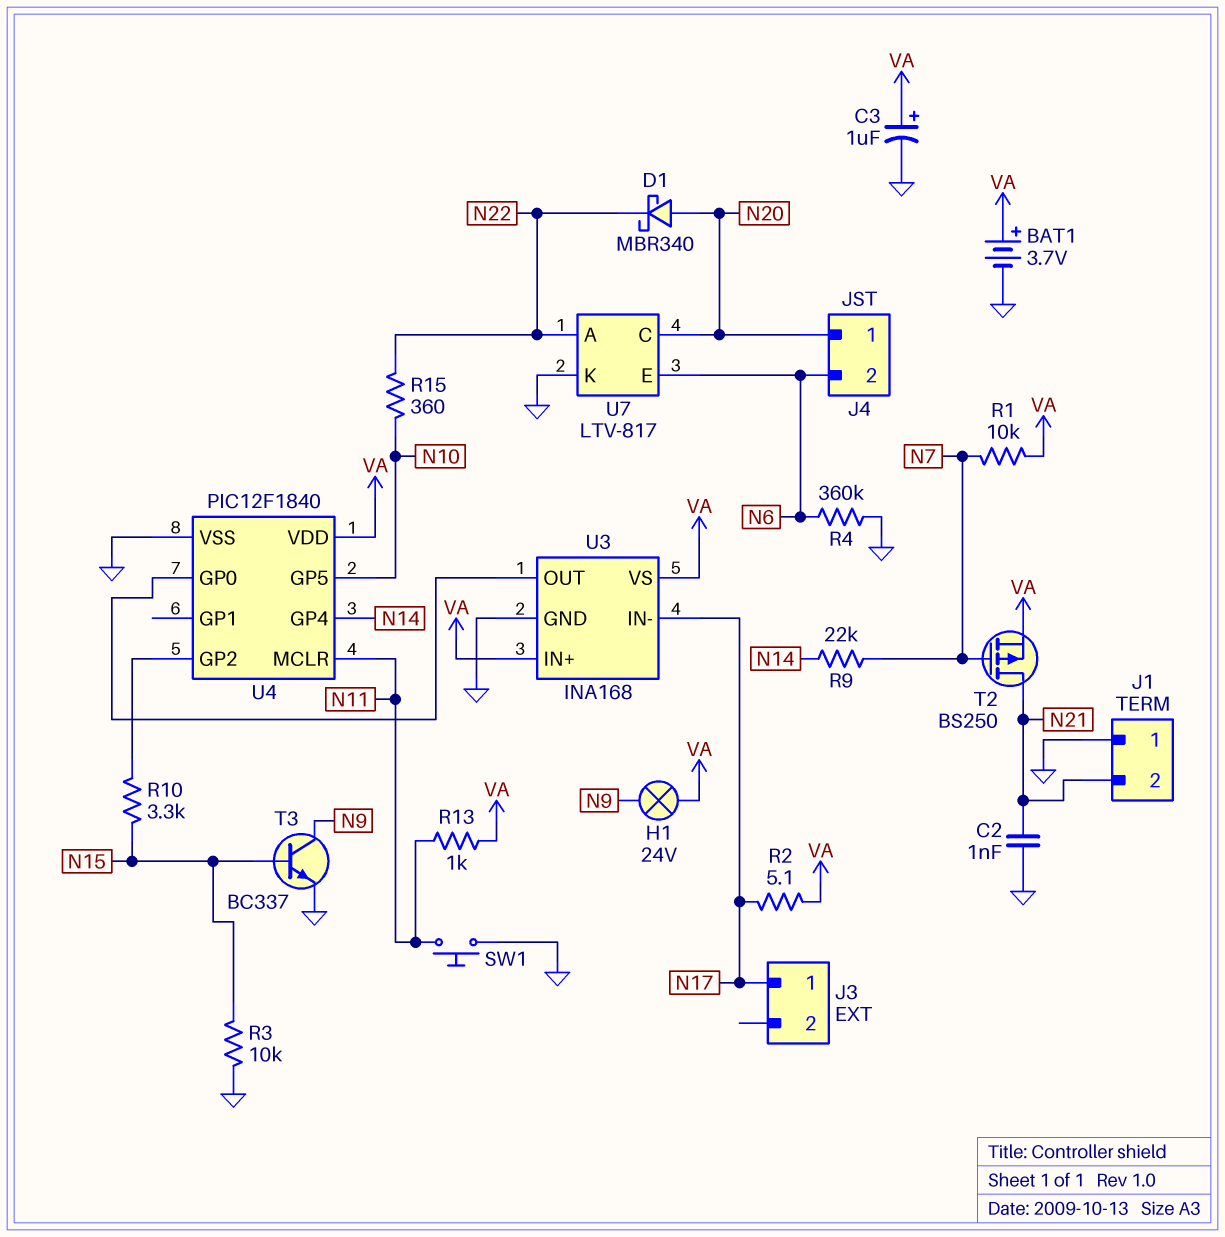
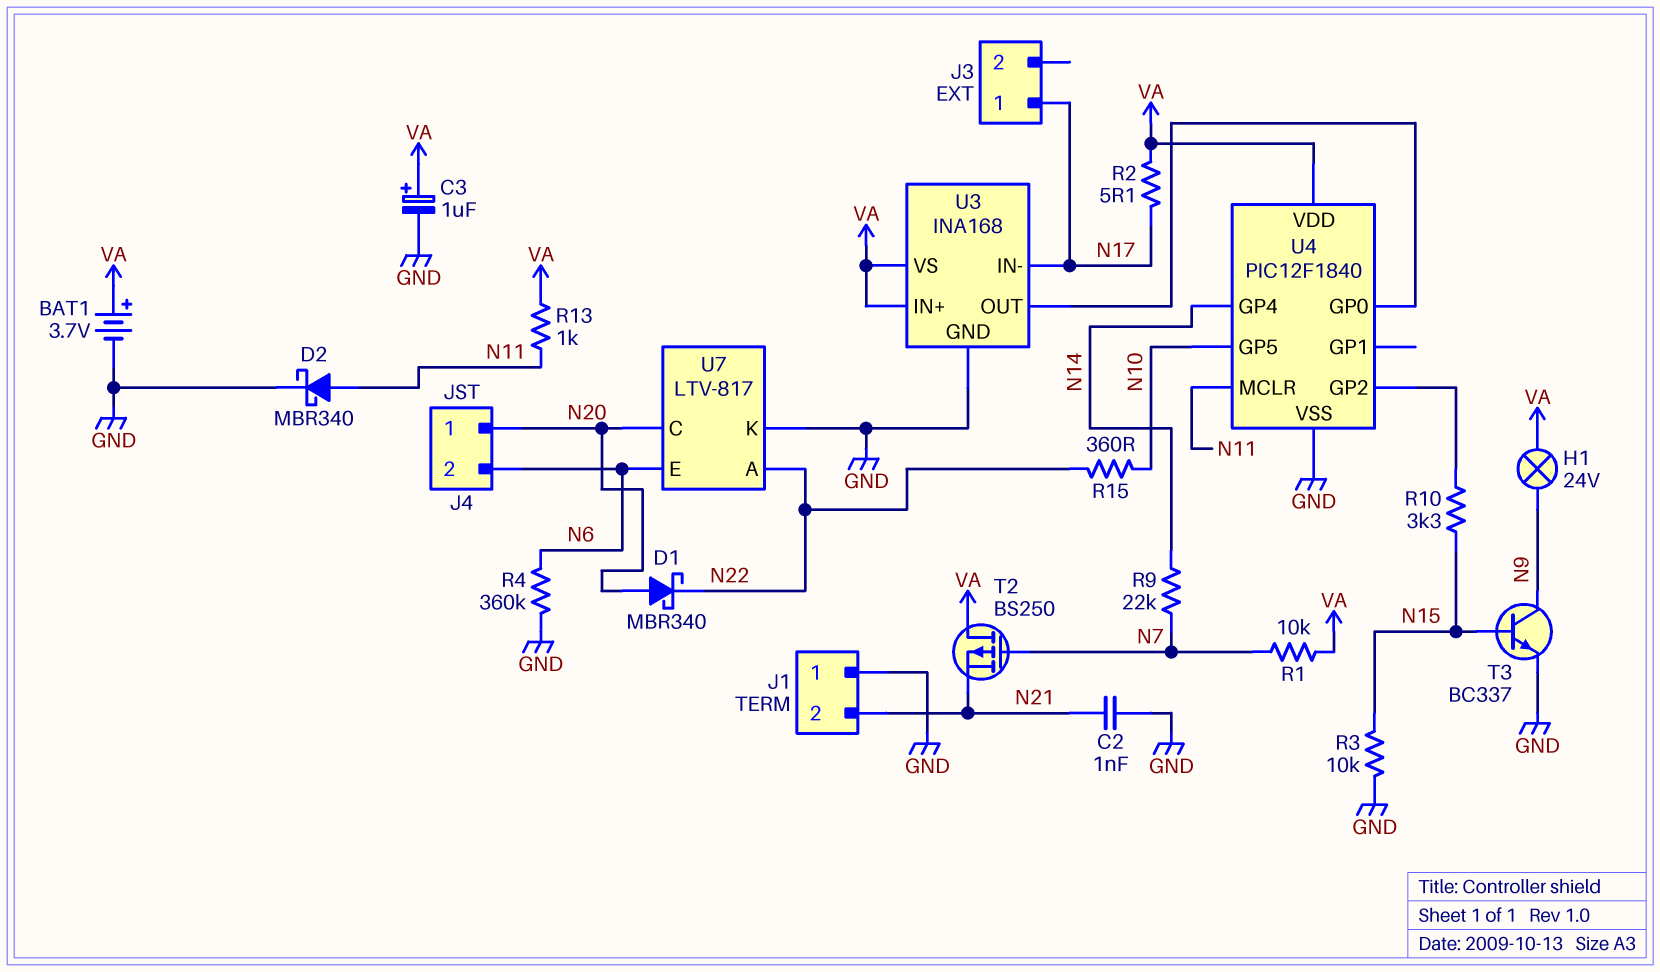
D2: none -> schottky MBR340 (A N11, K GND)
SW1: button (GND, N11) -> none
T2: PMOS BS250 (G N7, D N21, S VA) -> PMOS BS250 (G N7, D VA, S N21)

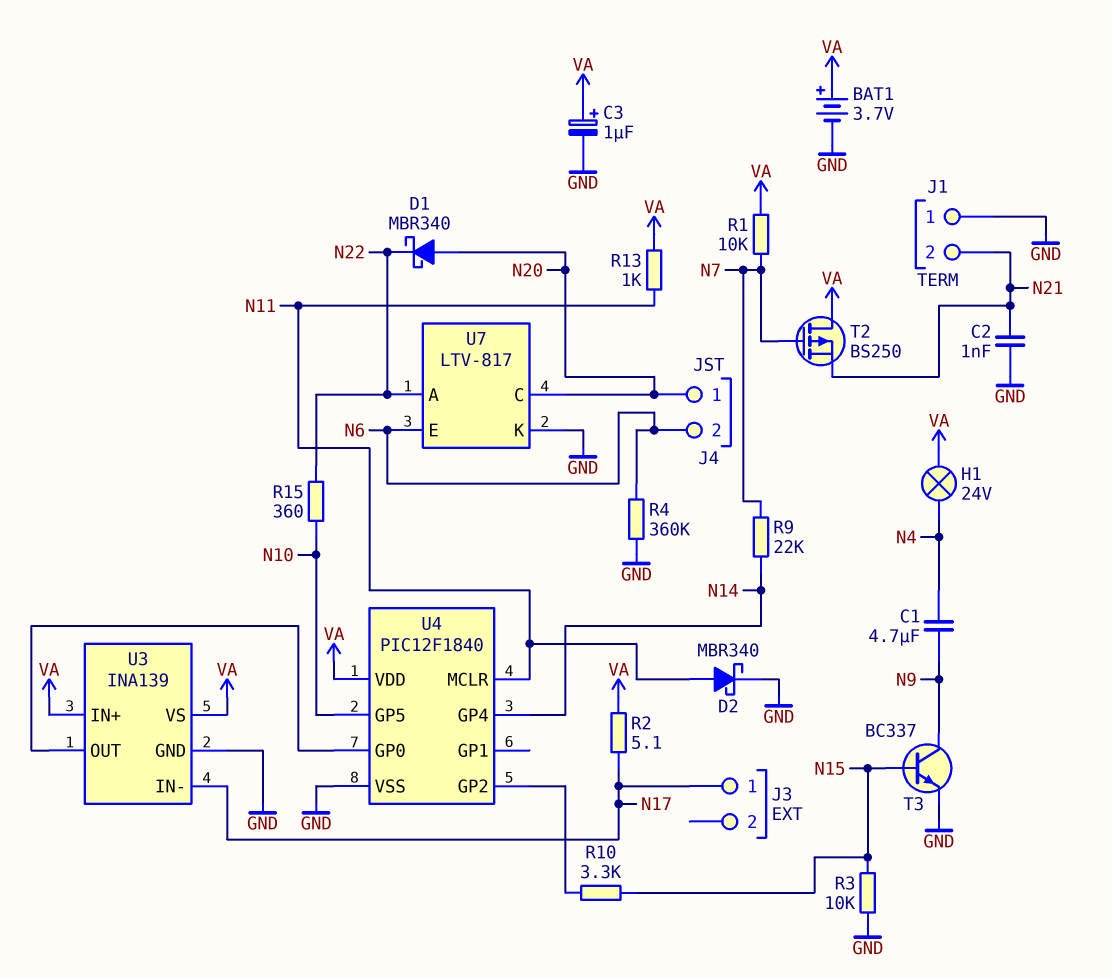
C1: none -> 4.7uF (N4, N9)
H1: lamp 24V (N9, VA) -> lamp 24V (N4, VA)
U3: INA168 -> INA139

